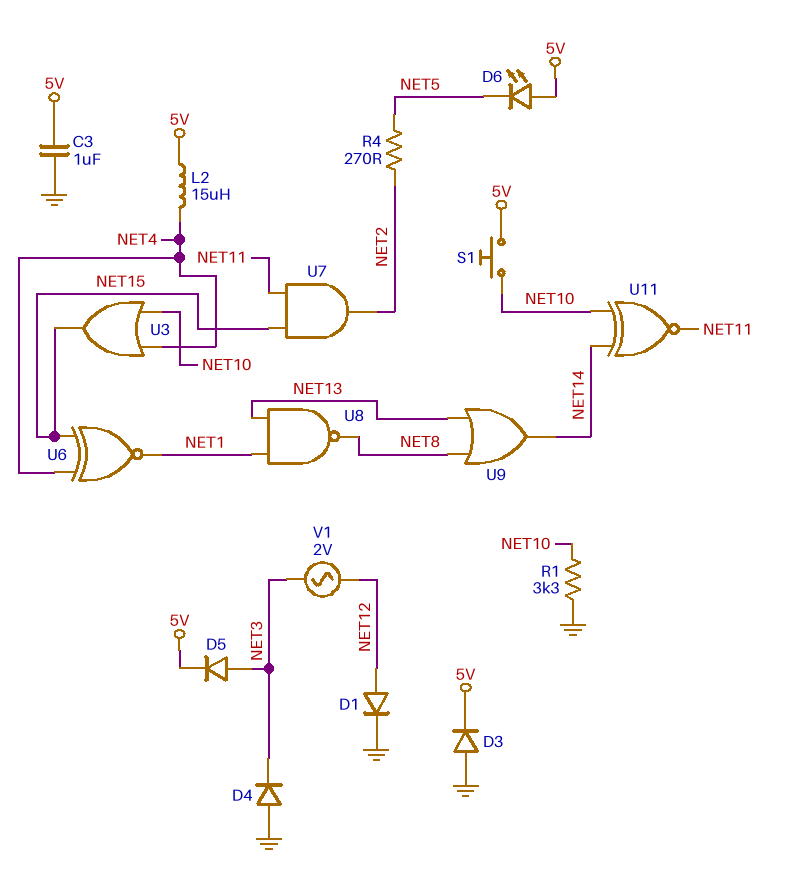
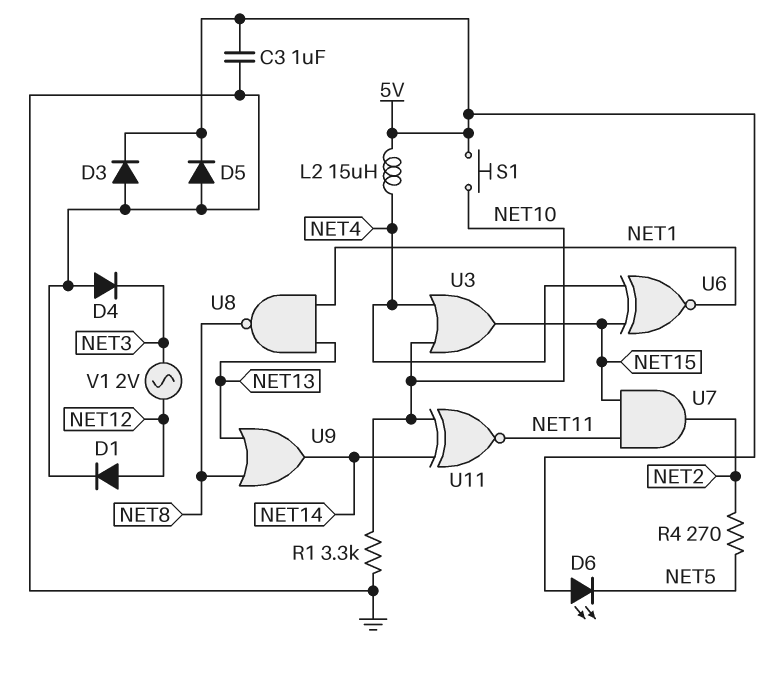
D5: diode (A NET3, K 5V) -> diode (A GND, K 5V)

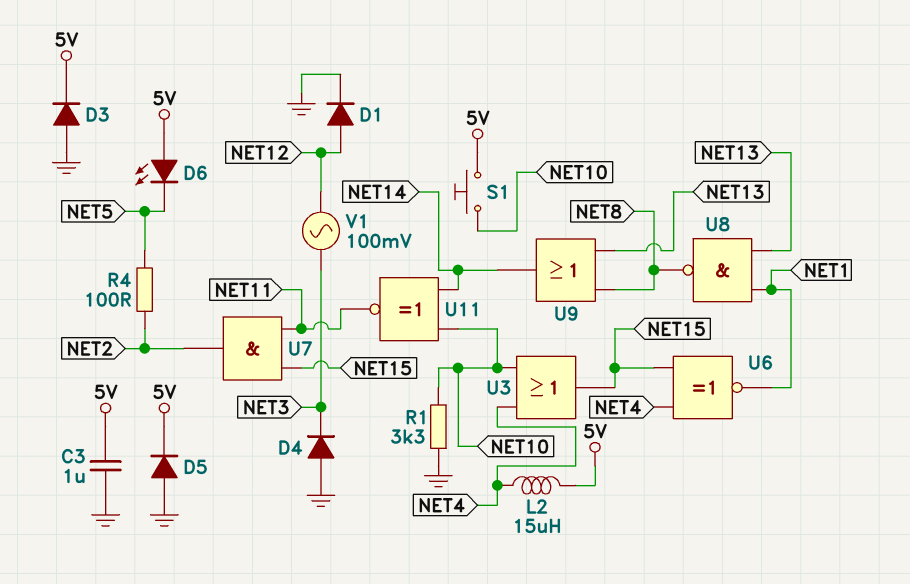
R4: 270 (NET2, NET5) -> 100 (NET2, NET5)
V1: AC 2V (NET3, NET12) -> AC 100mV (NET3, NET12)

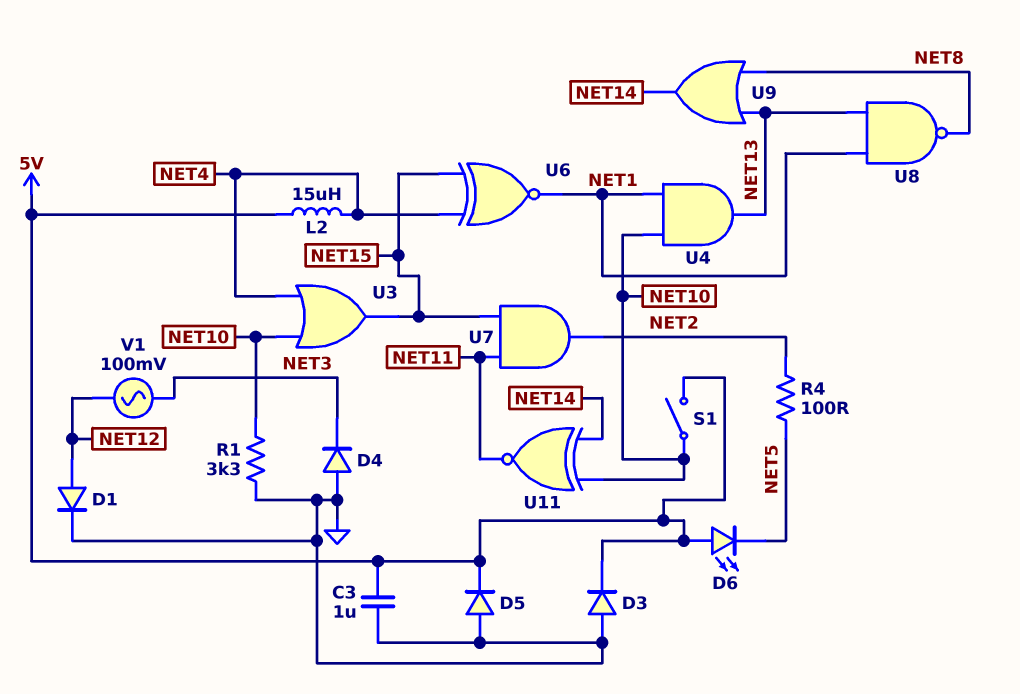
S1: button (5V, NET10) -> switch (5V, NET10)
U4: none -> AND (in NET1, in NET10, out NET13)

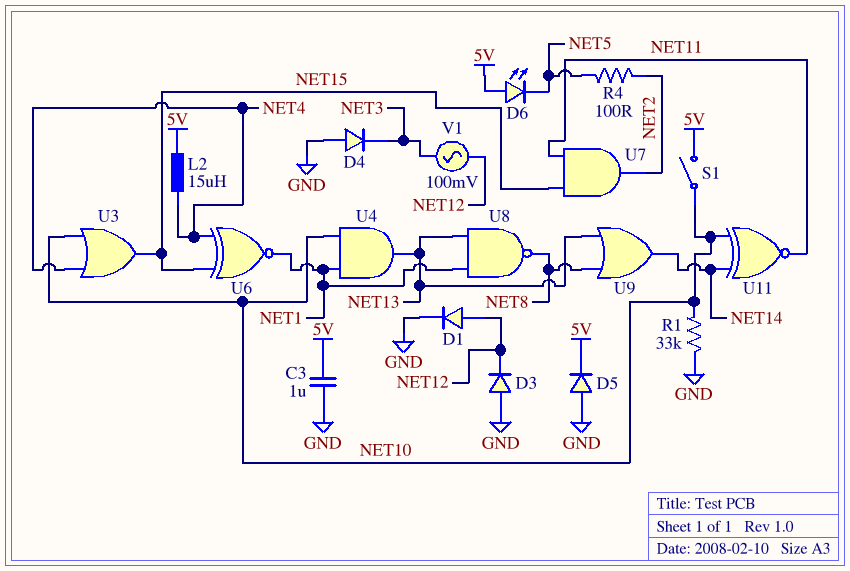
D3: diode (A GND, K 5V) -> diode (A GND, K NET12)
R1: 3.3k (GND, NET10) -> 33k (GND, NET10)

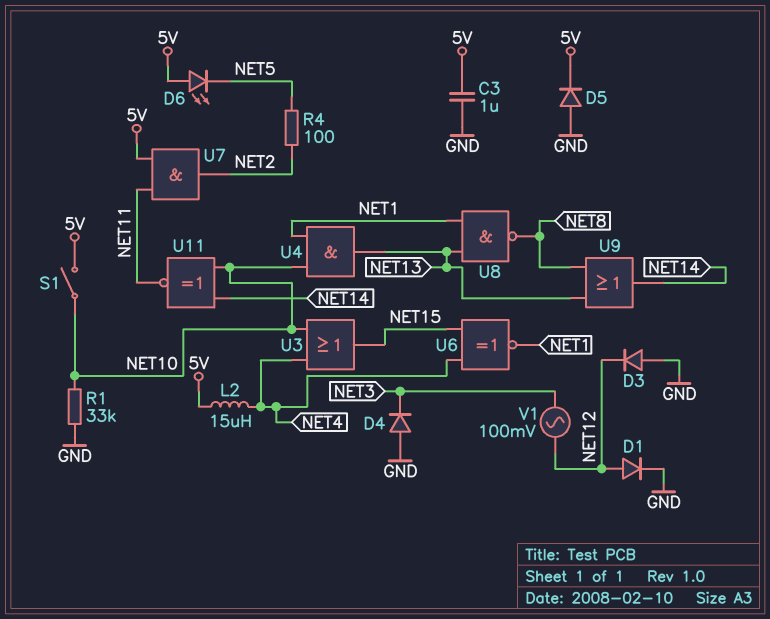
U7: AND (in NET11, in NET15, out NET2) -> AND (in 5V, in NET11, out NET2)

